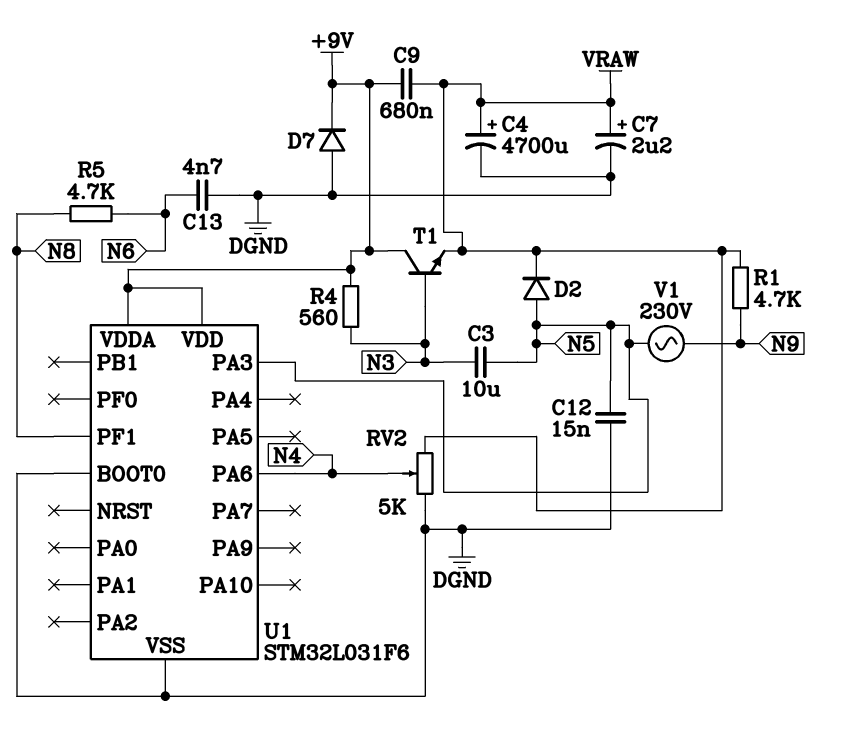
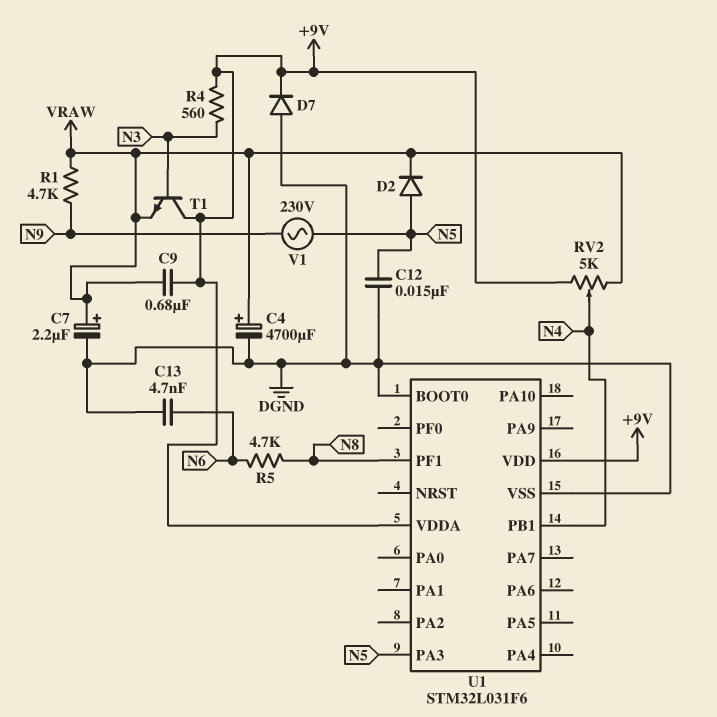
C3: 10uF (N3, N5) -> none
RV2: 5k (DGND, VRAW, wiper N4) -> 5k (+9V, VRAW, wiper N4)
U1 pin PA6: N4 -> none
U1 pin PB1: none -> N4

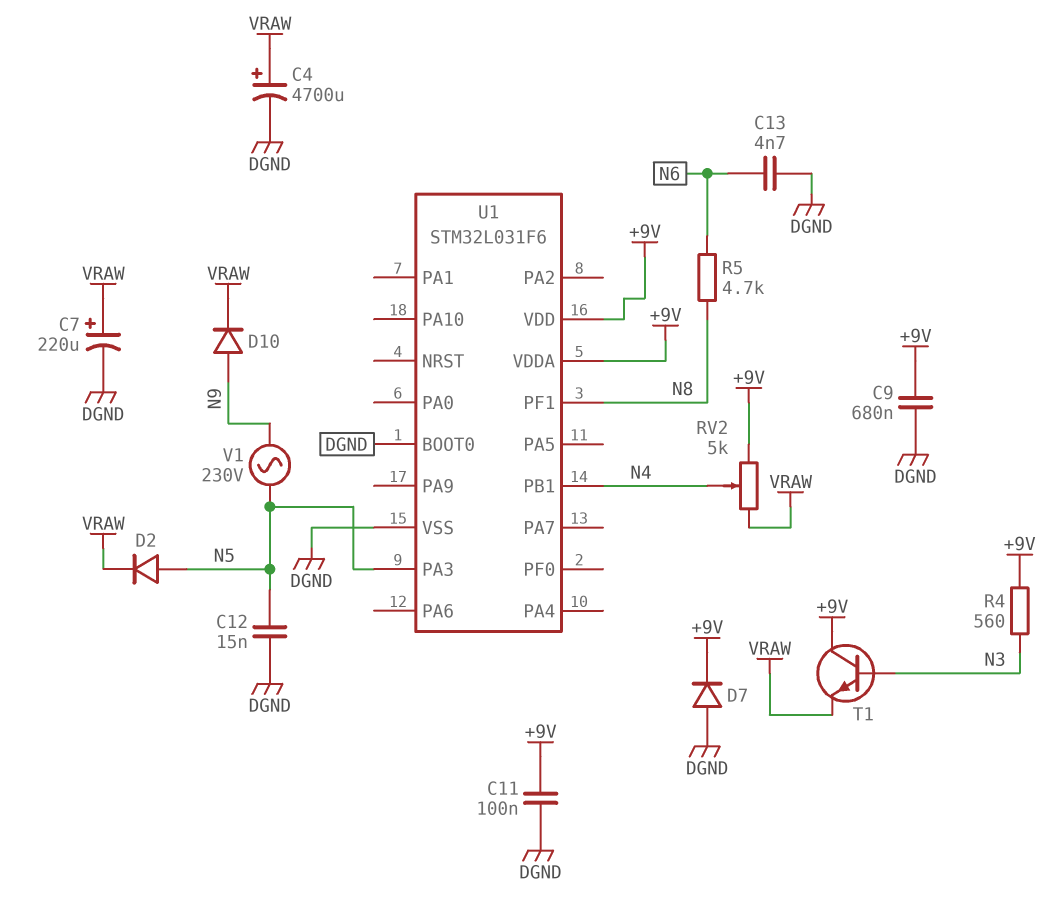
C7: 2.2uF (plus VRAW, minus DGND) -> 220uF (plus VRAW, minus DGND)
C9: 680nF (+9V, VRAW) -> 680nF (+9V, DGND)
C11: none -> 100nF (+9V, DGND)
D10: none -> diode (A N9, K VRAW)
R1: 4.7k (N9, VRAW) -> none

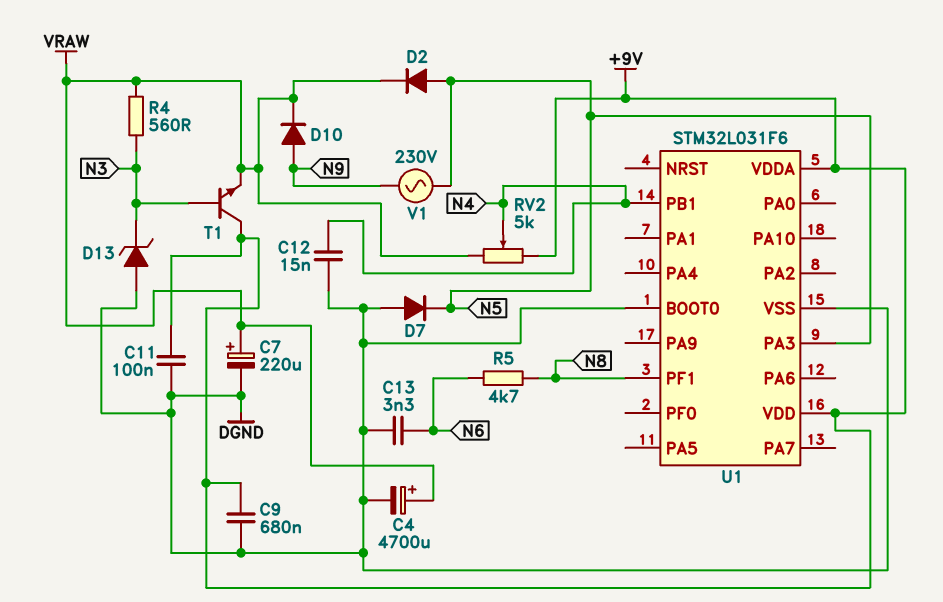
C12: 15nF (DGND, N5) -> 15nF (DGND, N4)
C13: 4.7nF (DGND, N6) -> 3.3nF (DGND, N6)
D7: diode (A DGND, K +9V) -> diode (A DGND, K N5)
D13: none -> zener (A DGND, K N3)
R4: 560 (+9V, N3) -> 560 (N3, VRAW)

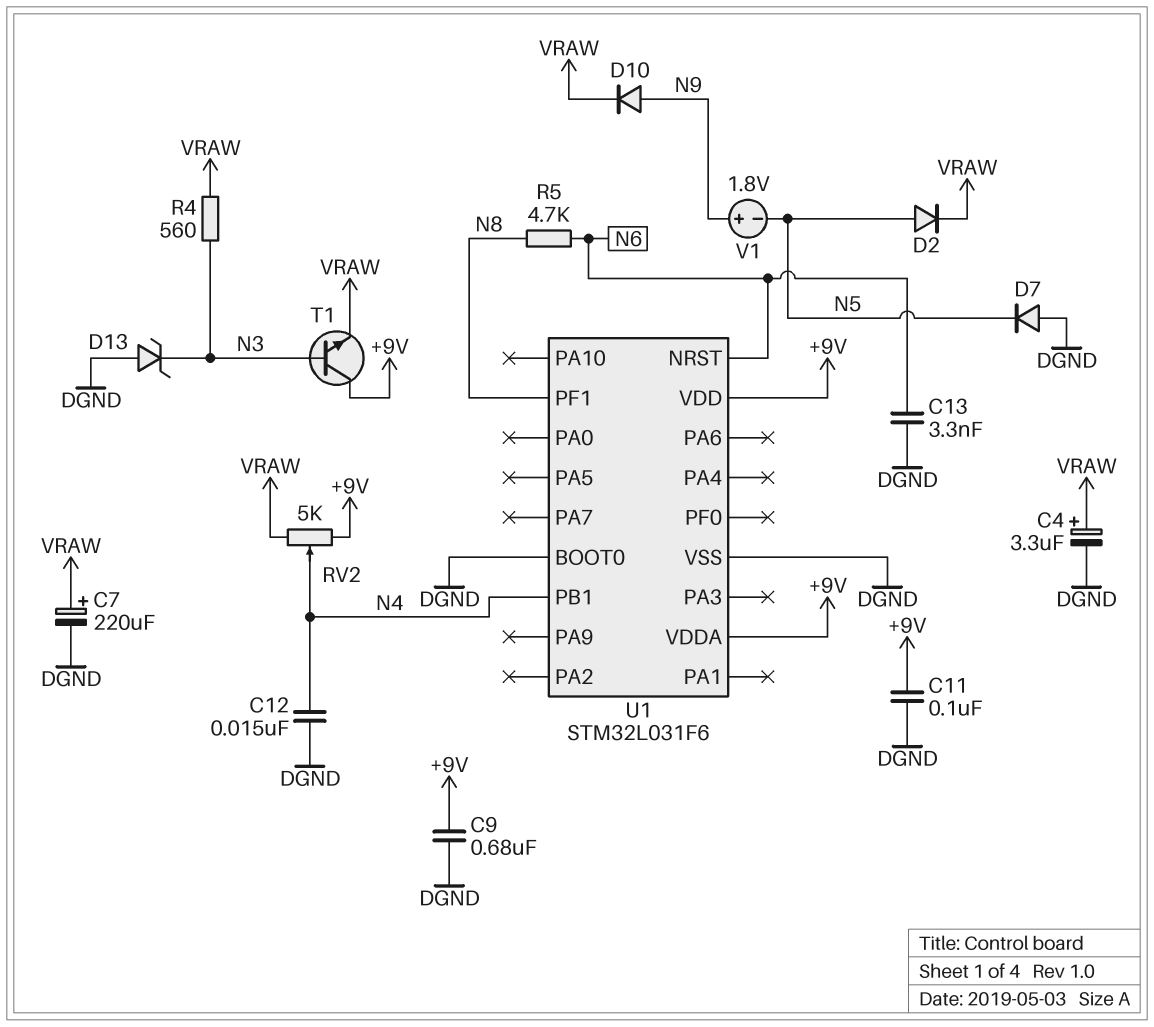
C4: 4700uF (plus VRAW, minus DGND) -> 3.3uF (plus VRAW, minus DGND)
U1 pin NRST: none -> N6
U1 pin PA3: N5 -> none
V1: AC 230V (N5, N9) -> 1.8V (plus N9, minus N5)

